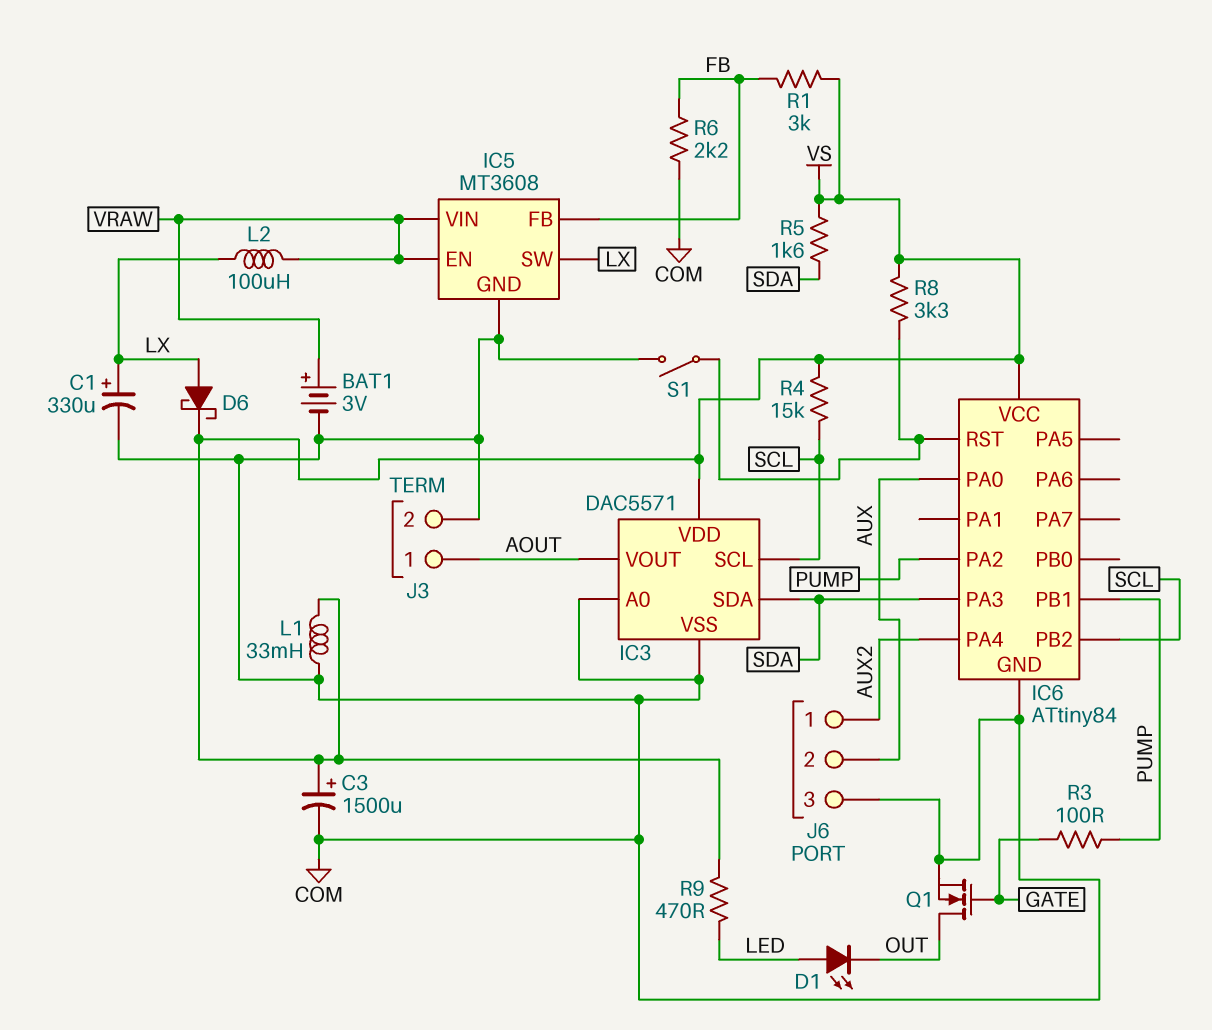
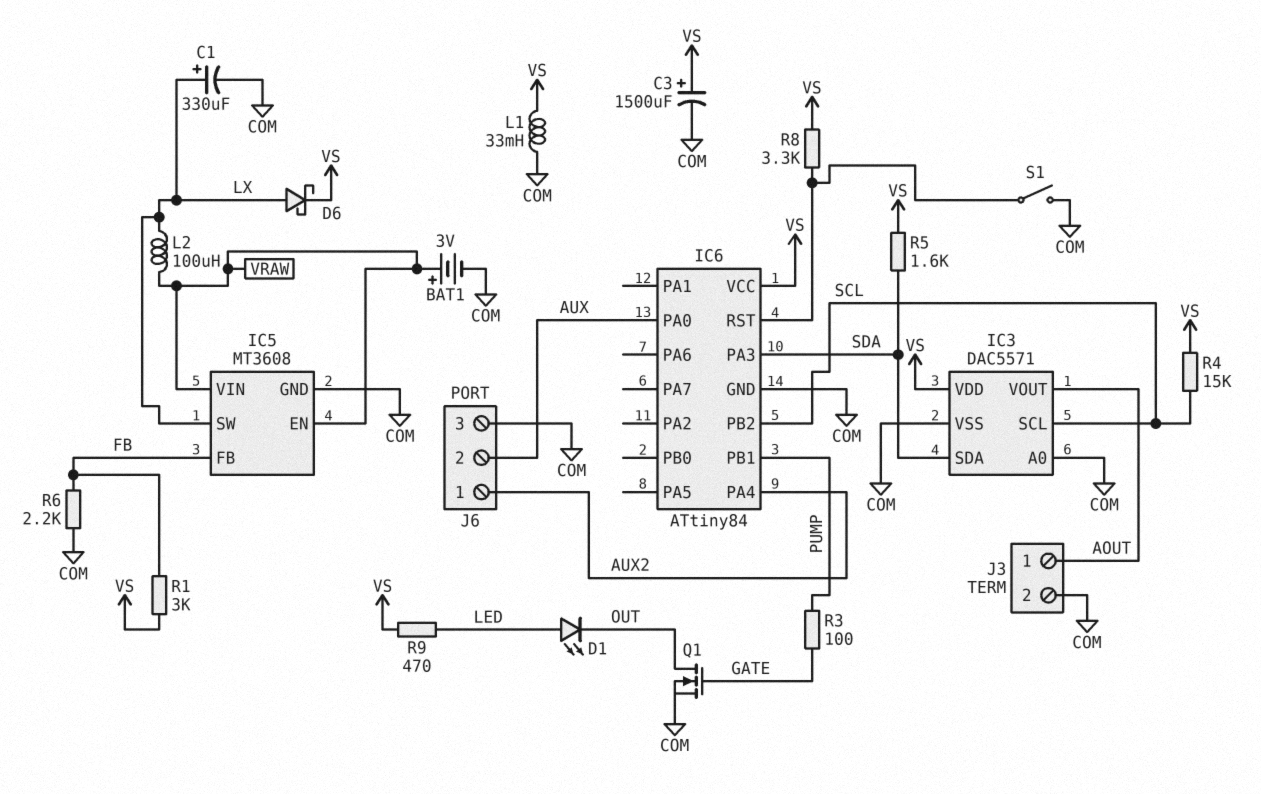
IC6 pin PA2: PUMP -> none

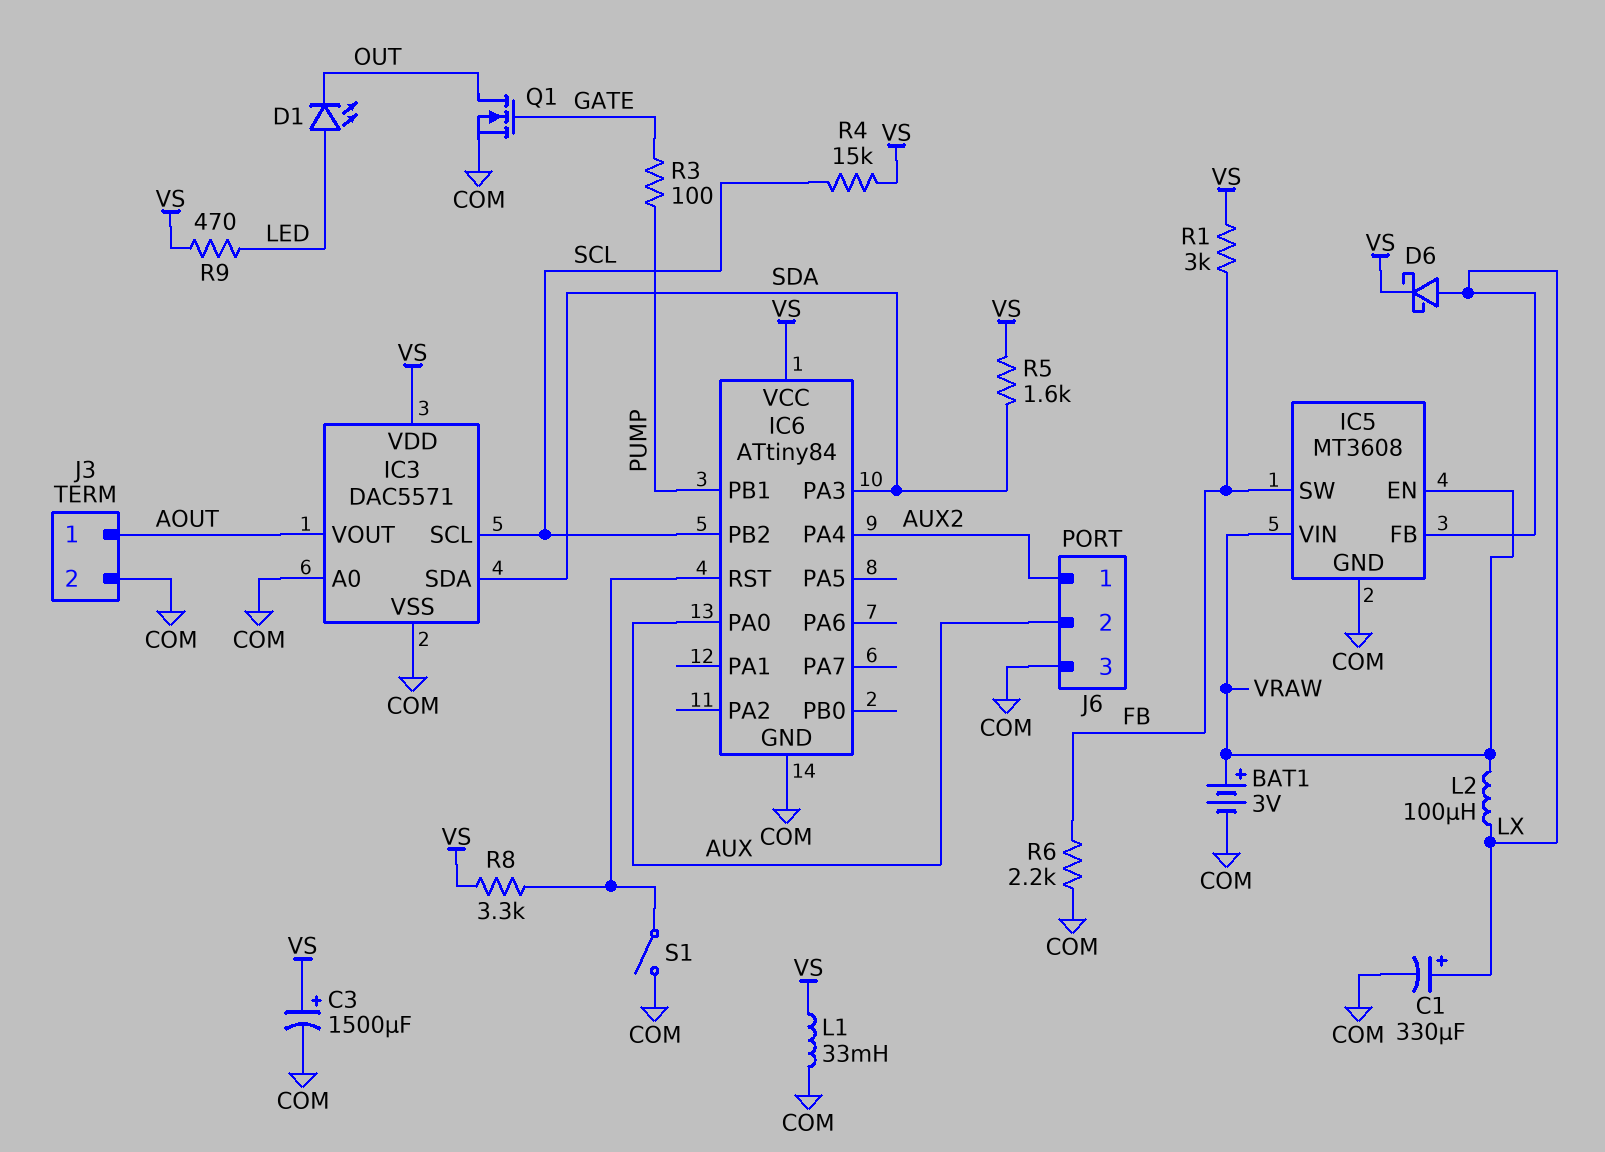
IC5 pin FB: FB -> LX
IC5 pin SW: LX -> FB

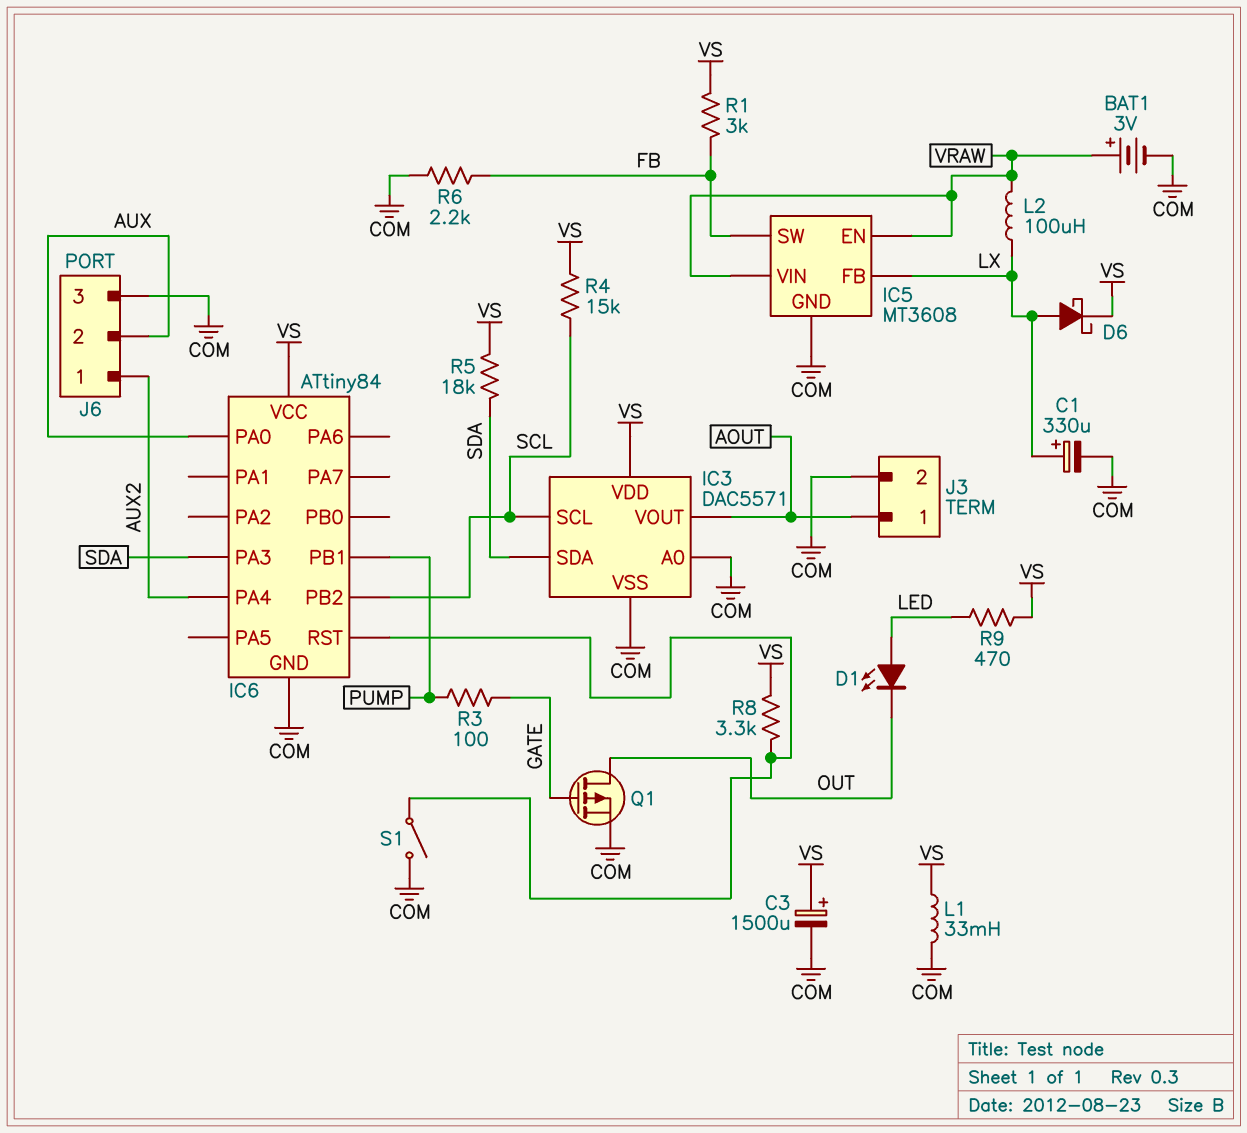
Q1: NMOS (G GATE, D OUT, S COM) -> PMOS (G GATE, D OUT, S COM)
R5: 1.6k (SDA, VS) -> 18k (SDA, VS)

